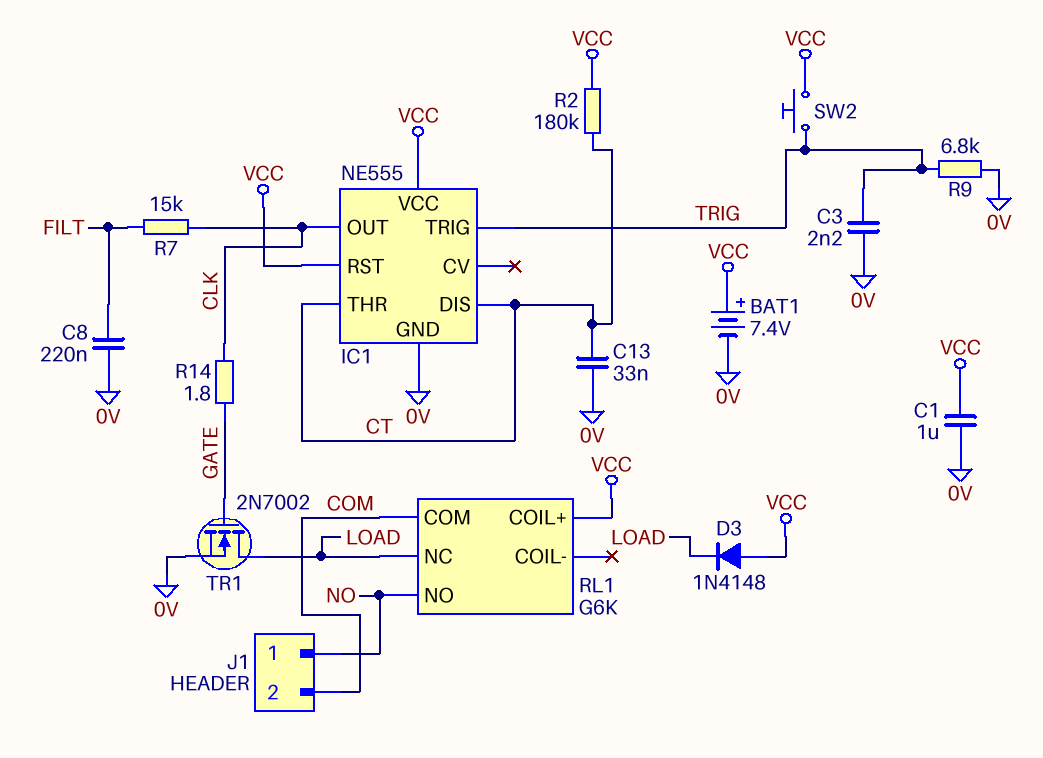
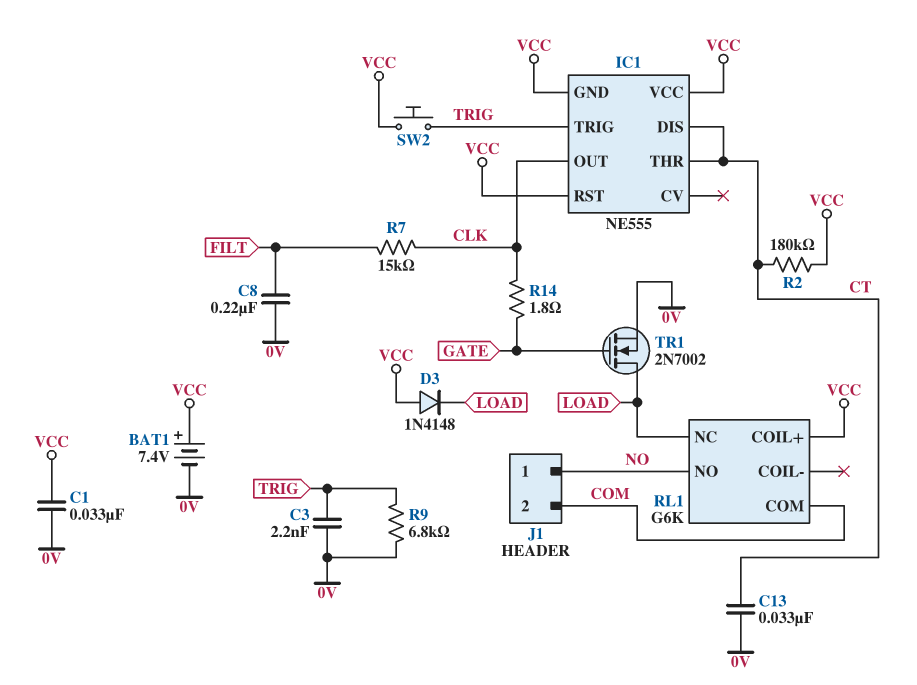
C1: 1uF (0V, VCC) -> 33nF (0V, VCC)
IC1 pin GND: 0V -> VCC

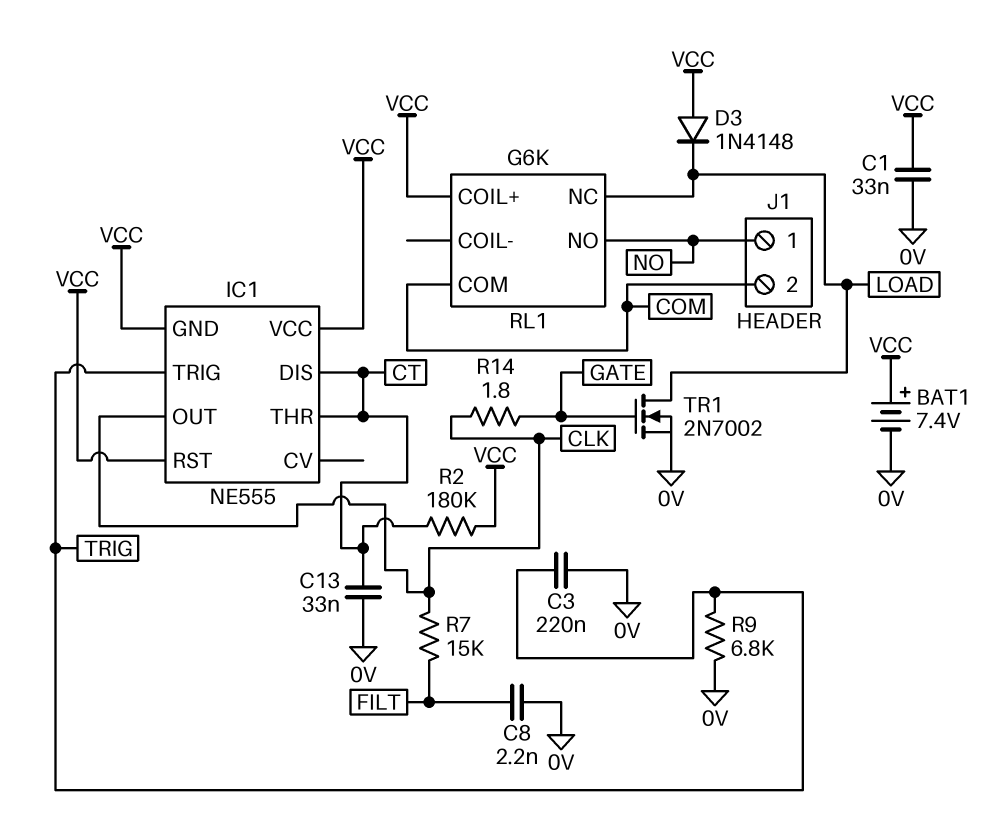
C3: 2.2nF (0V, TRIG) -> 220nF (0V, TRIG)
C8: 220nF (0V, FILT) -> 2.2nF (0V, FILT)
SW2: button (TRIG, VCC) -> none

